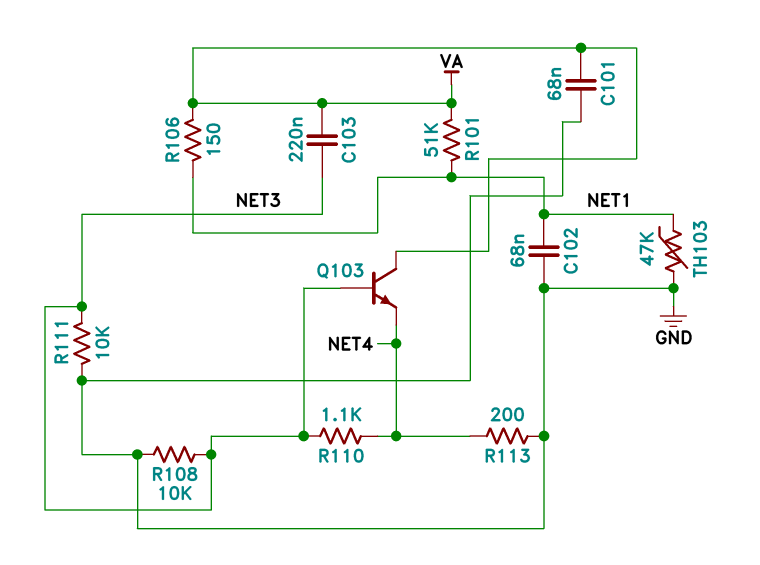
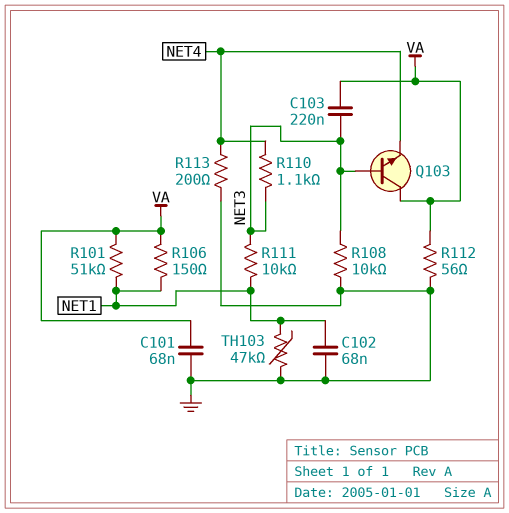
R111: 10k (GND, NET3) -> 10k (NET1, NET3)
R112: none -> 56 (GND, VA)

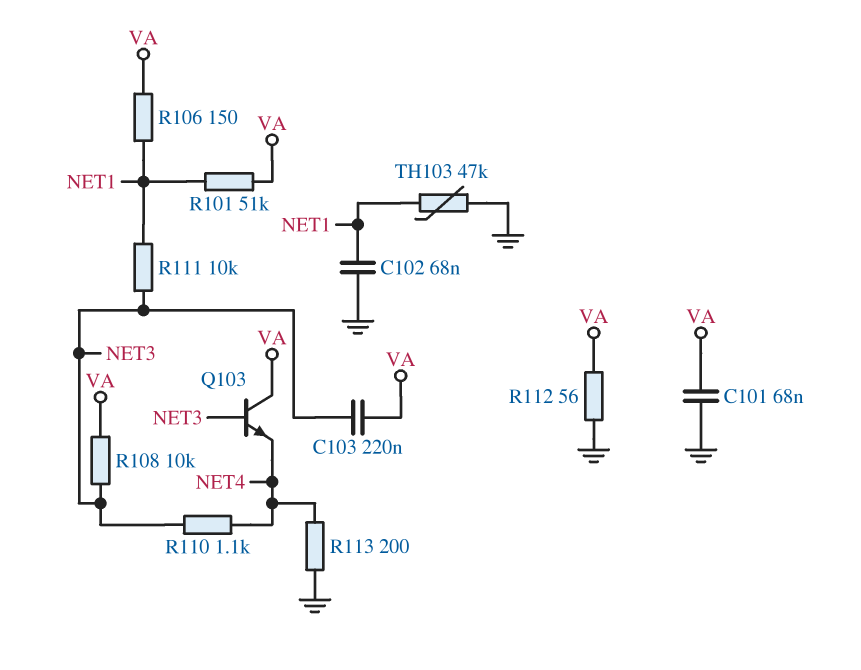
R108: 10k (GND, NET3) -> 10k (NET3, VA)

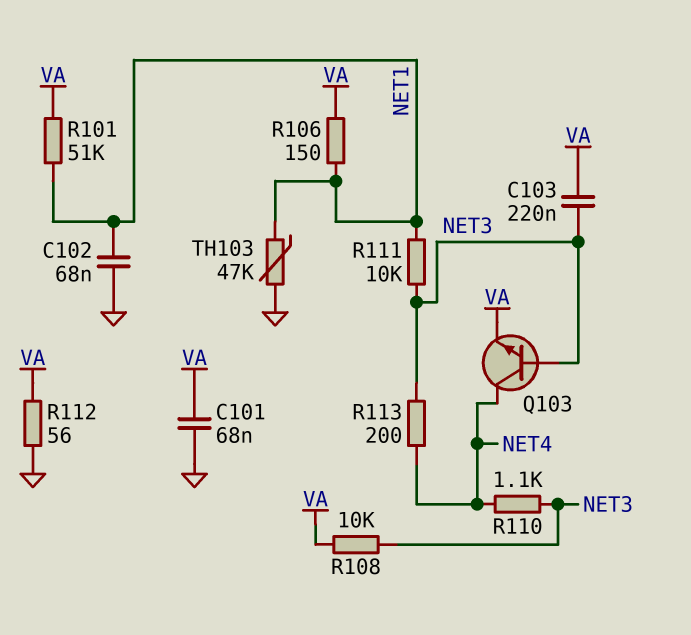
Q103: NPN (B NET3, C VA, E NET4) -> NPN (B NET3, C NET4, E VA)
R113: 200 (GND, NET4) -> 200 (NET3, NET4)

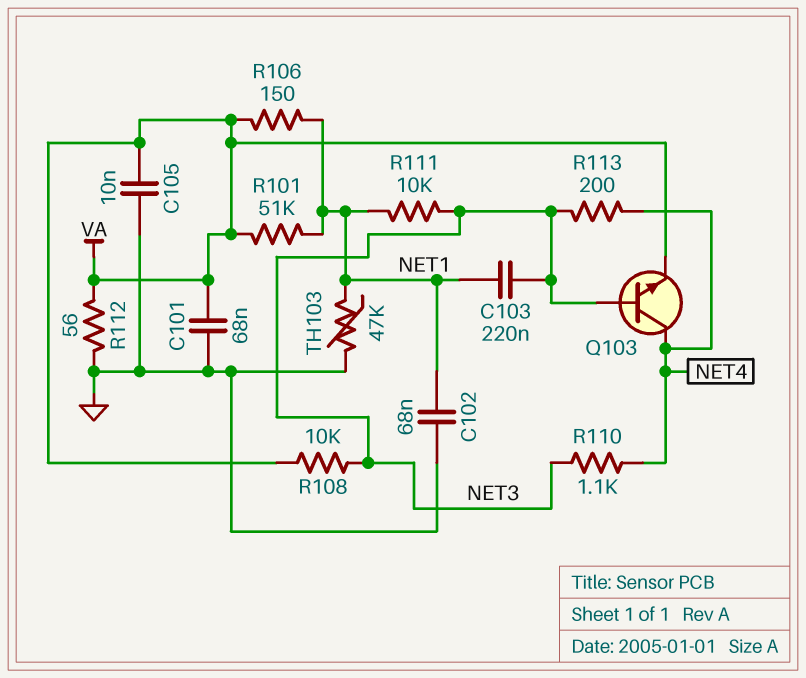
C103: 220nF (NET3, VA) -> 220nF (NET1, NET3)
C105: none -> 10nF (GND, VA)

